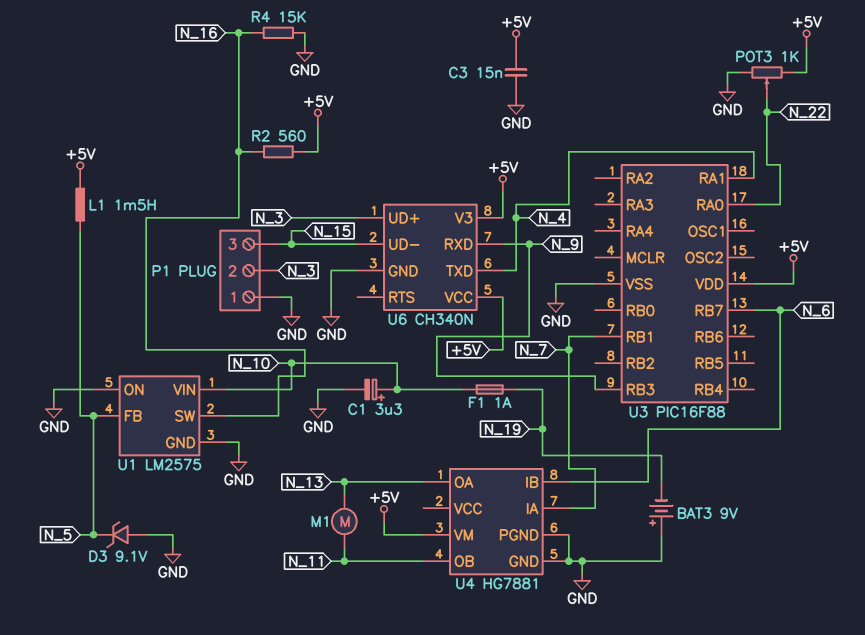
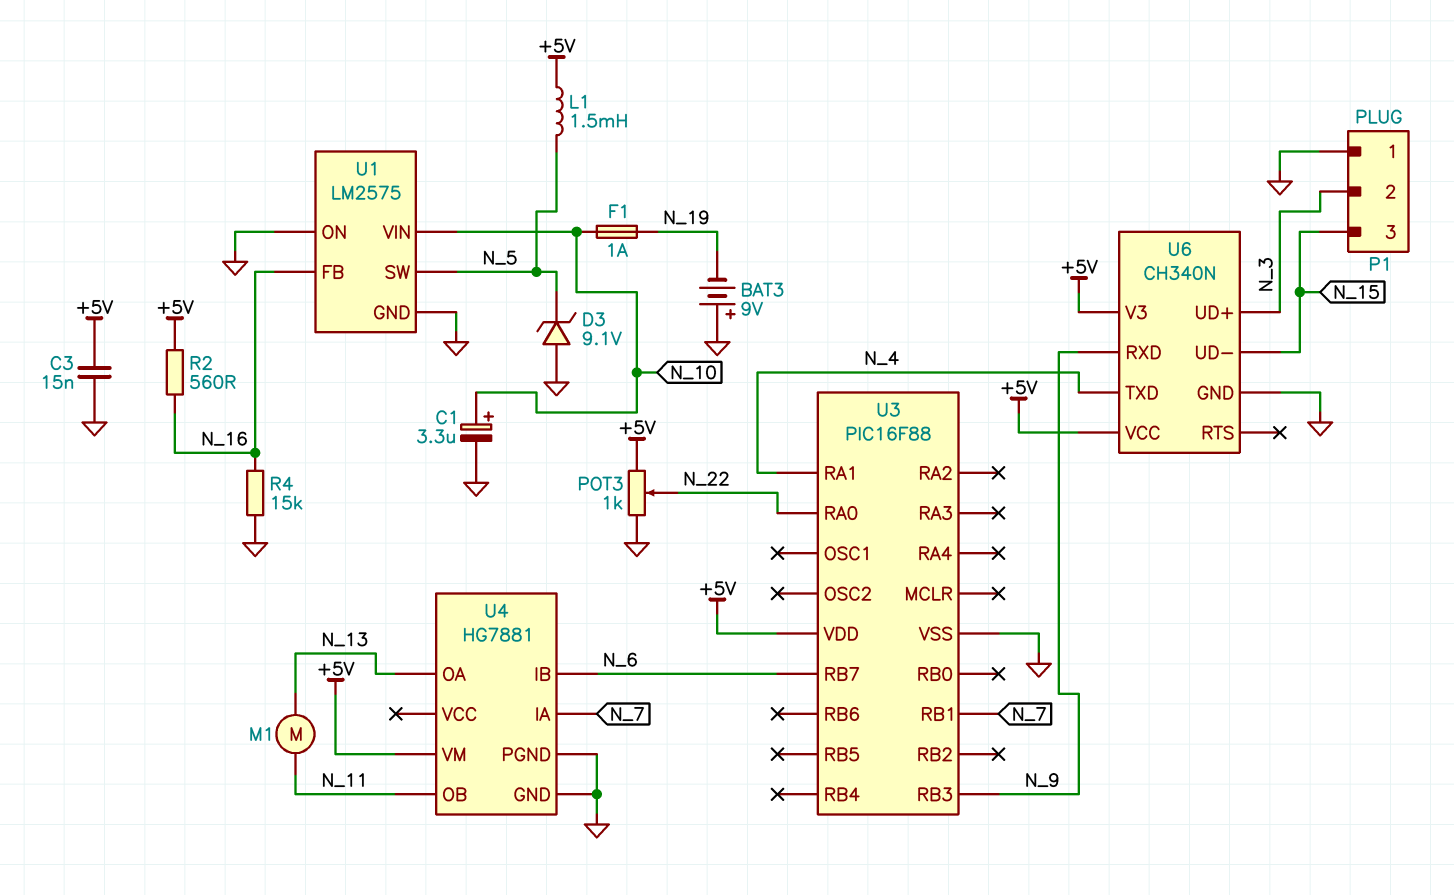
U1 pin FB: N_5 -> N_16
U1 pin SW: N_16 -> N_5

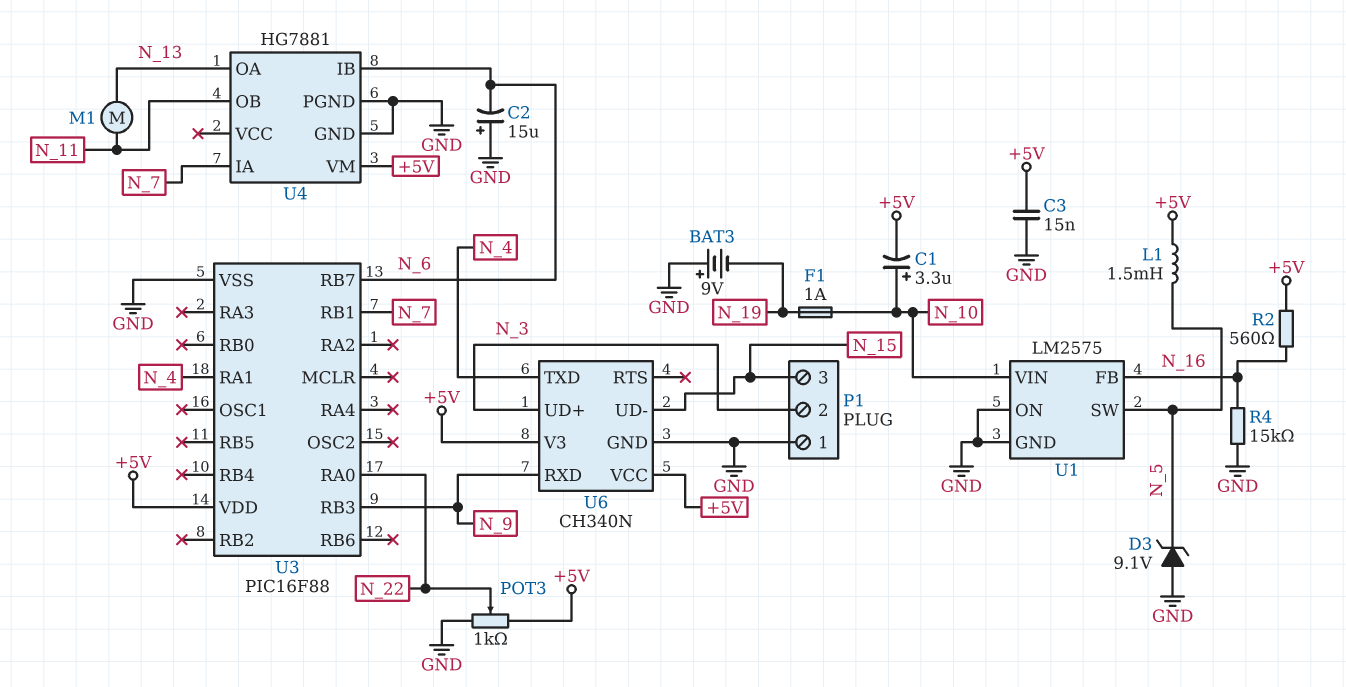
C1: 3.3uF (plus N_10, minus GND) -> 3.3uF (plus N_10, minus +5V)
C2: none -> 15uF (plus GND, minus N_6)

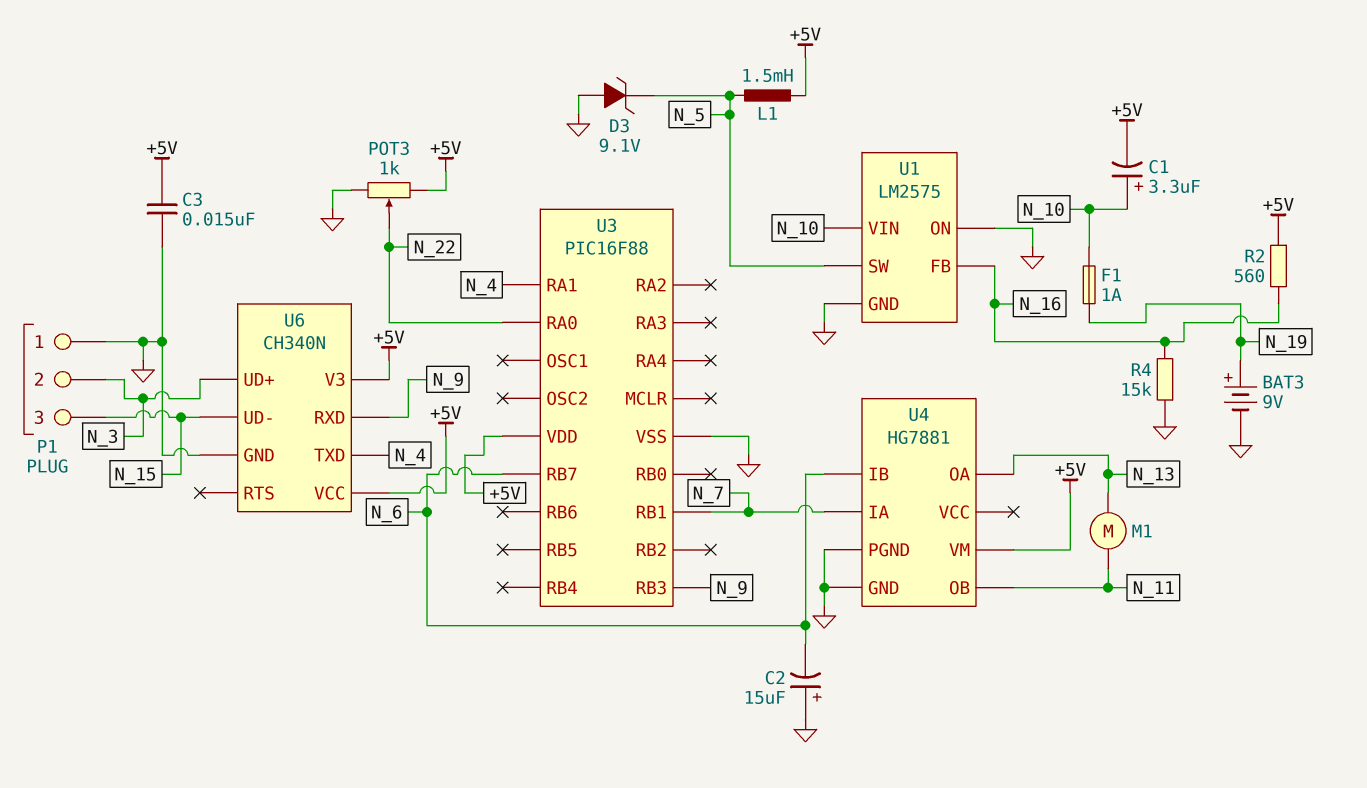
BAT3: 9V (plus GND, minus N_19) -> 9V (plus N_19, minus GND)

